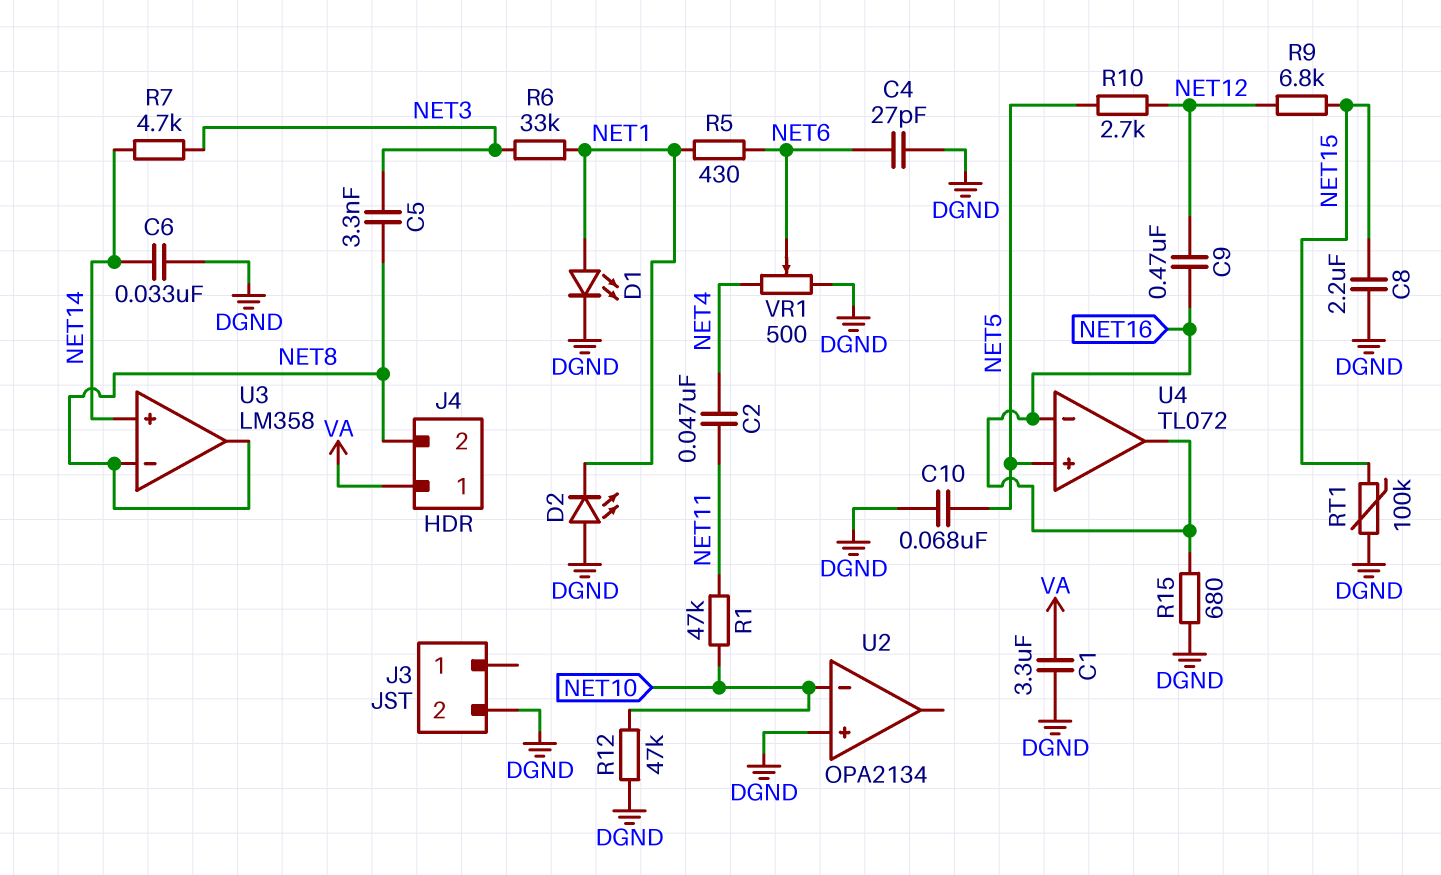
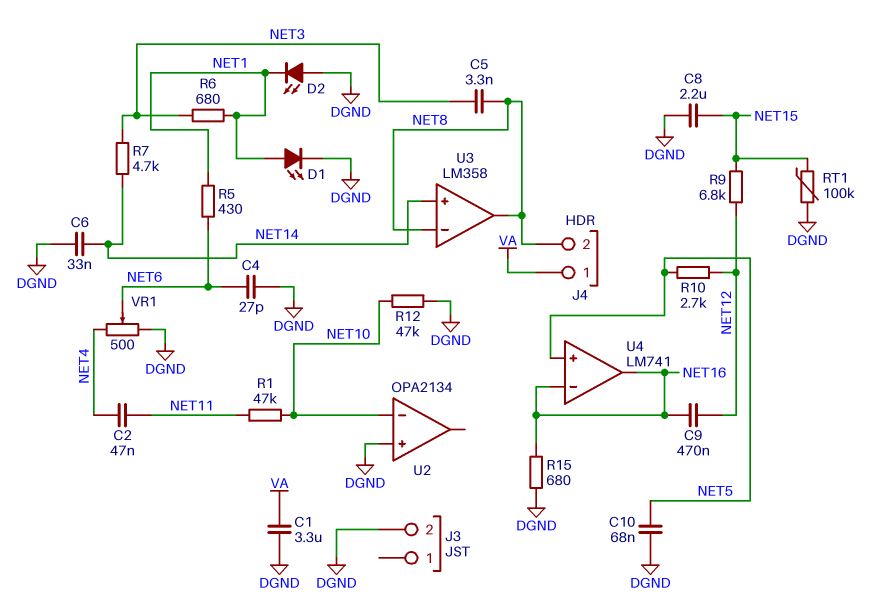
R6: 33k (NET1, NET3) -> 680 (NET1, NET3)
U4: TL072 -> LM741

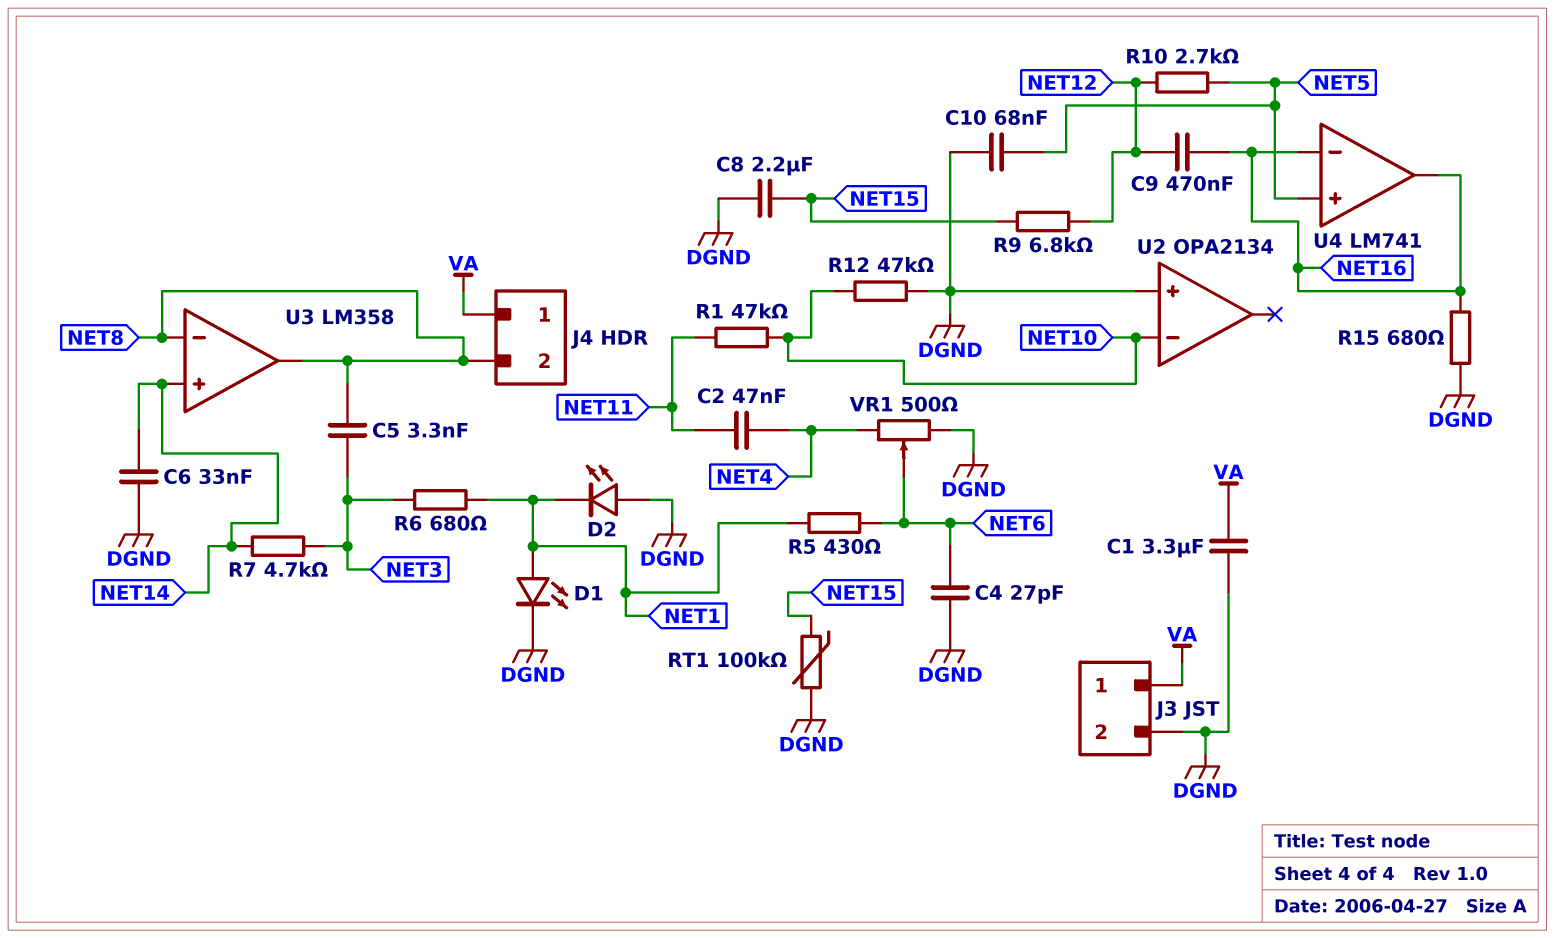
J3 pin 1: none -> VA

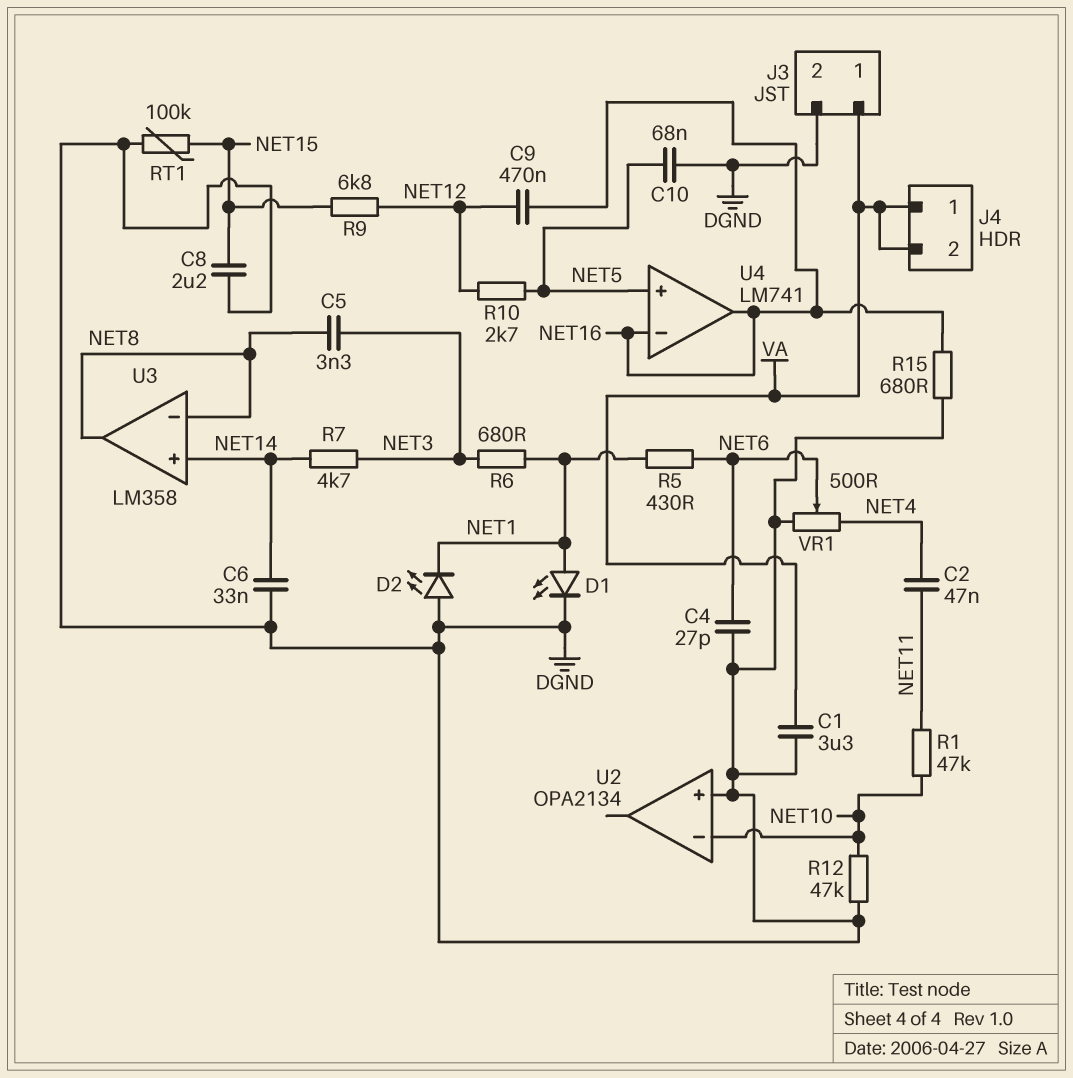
J4 pin 2: NET8 -> VA

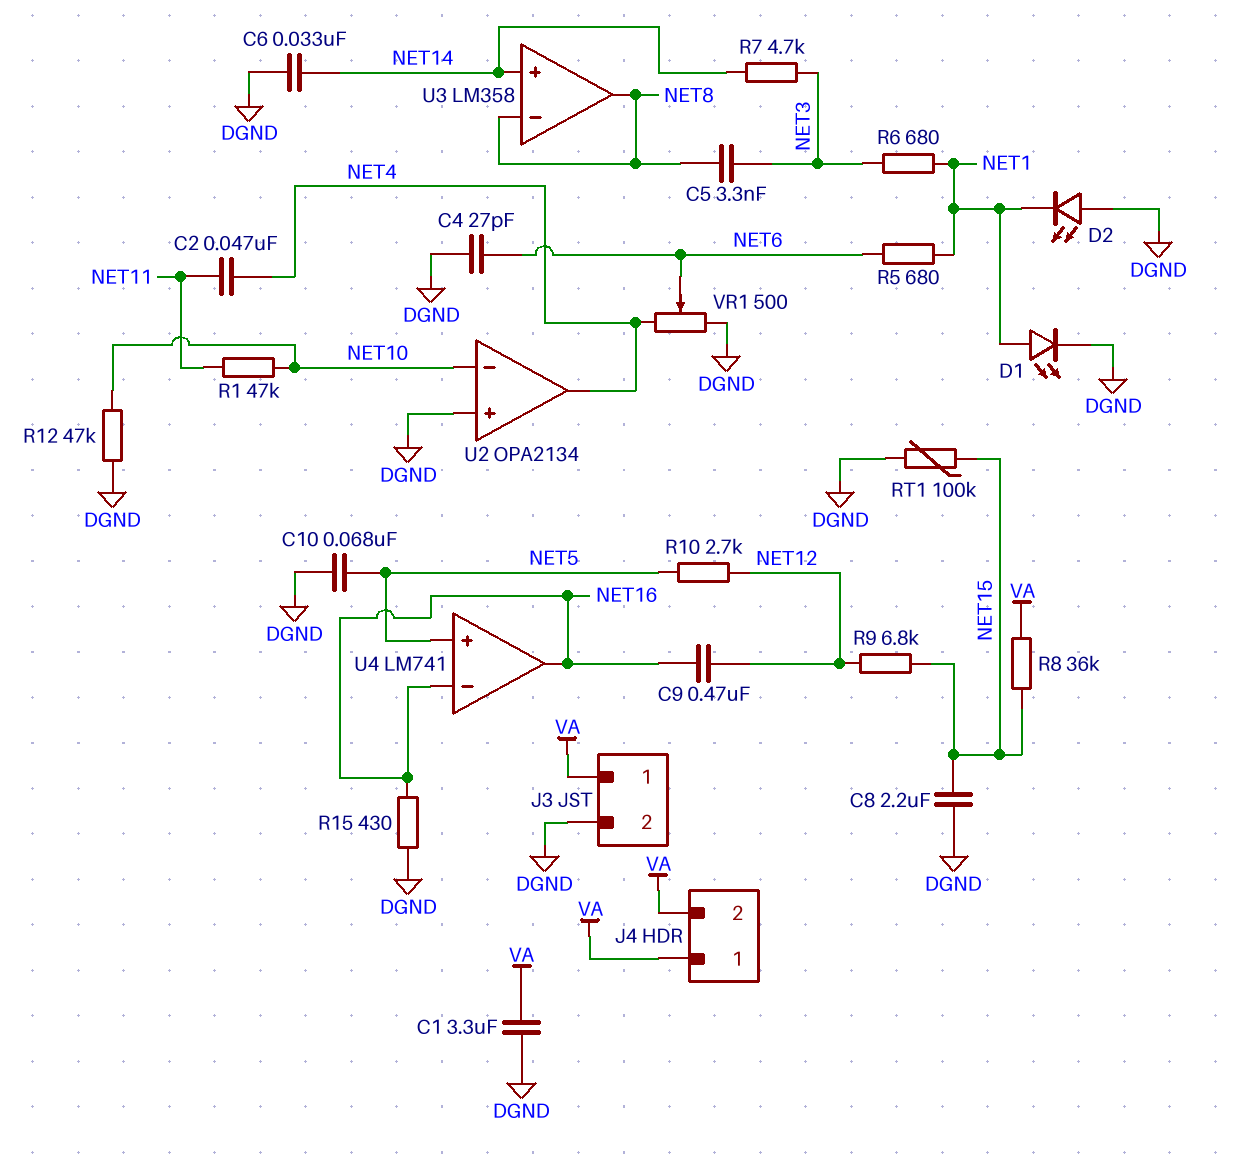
R5: 430 (NET1, NET6) -> 680 (NET1, NET6)
R8: none -> 36k (NET15, VA)
R15: 680 (DGND, NET16) -> 430 (DGND, NET16)
U2 pin out: none -> NET4

